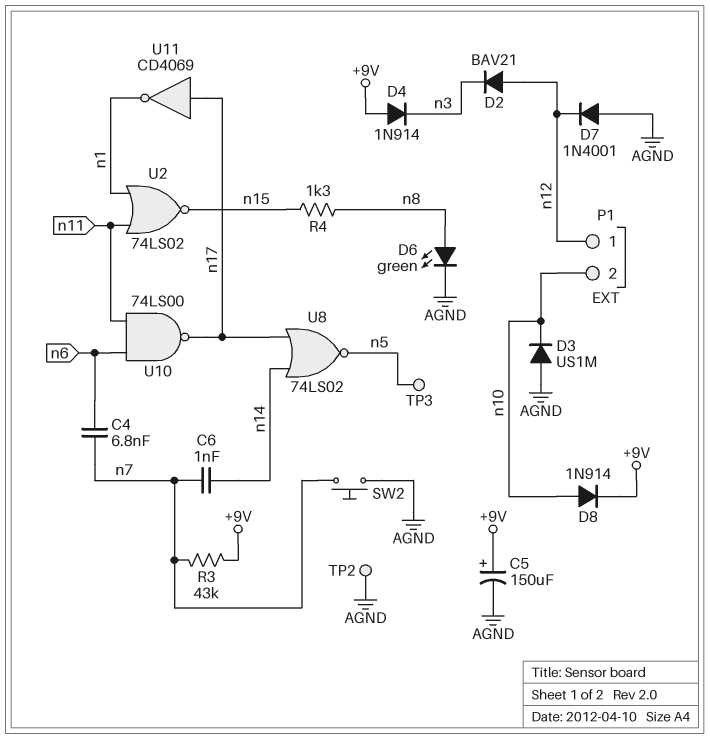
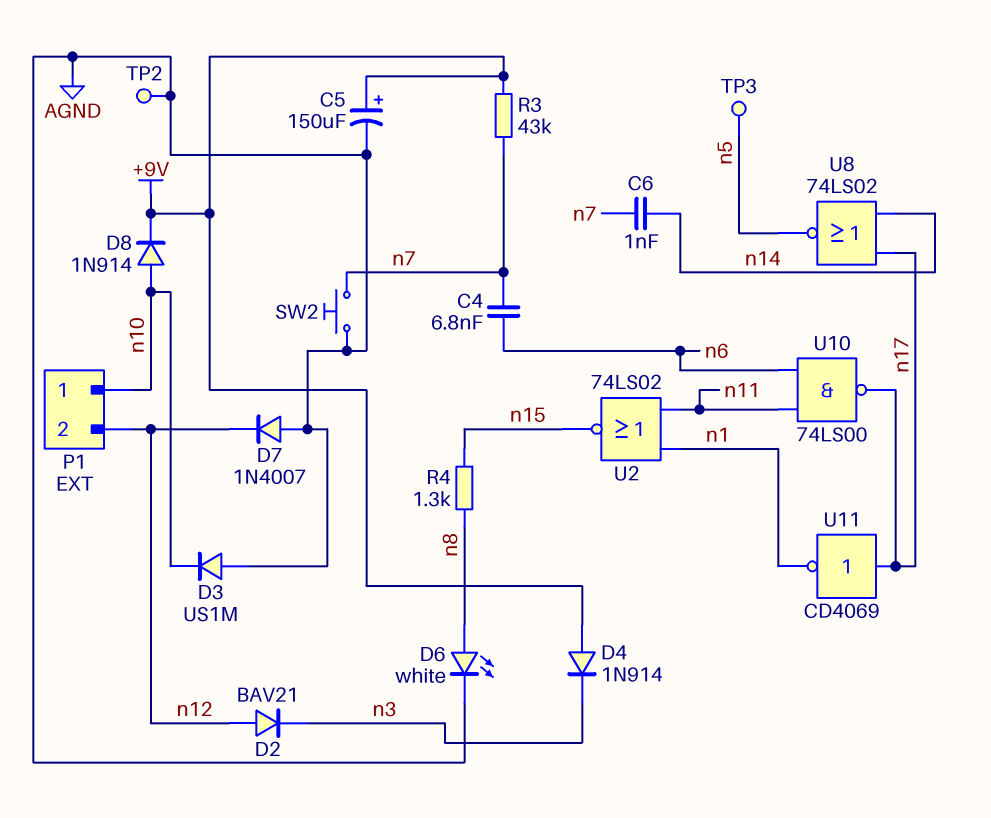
D6: LED green (A n8, K AGND) -> LED white (A n8, K AGND)
D7: diode 1N4001 (A AGND, K n12) -> diode 1N4007 (A AGND, K n12)
P1 pin 1: n12 -> n10
P1 pin 2: n10 -> n12

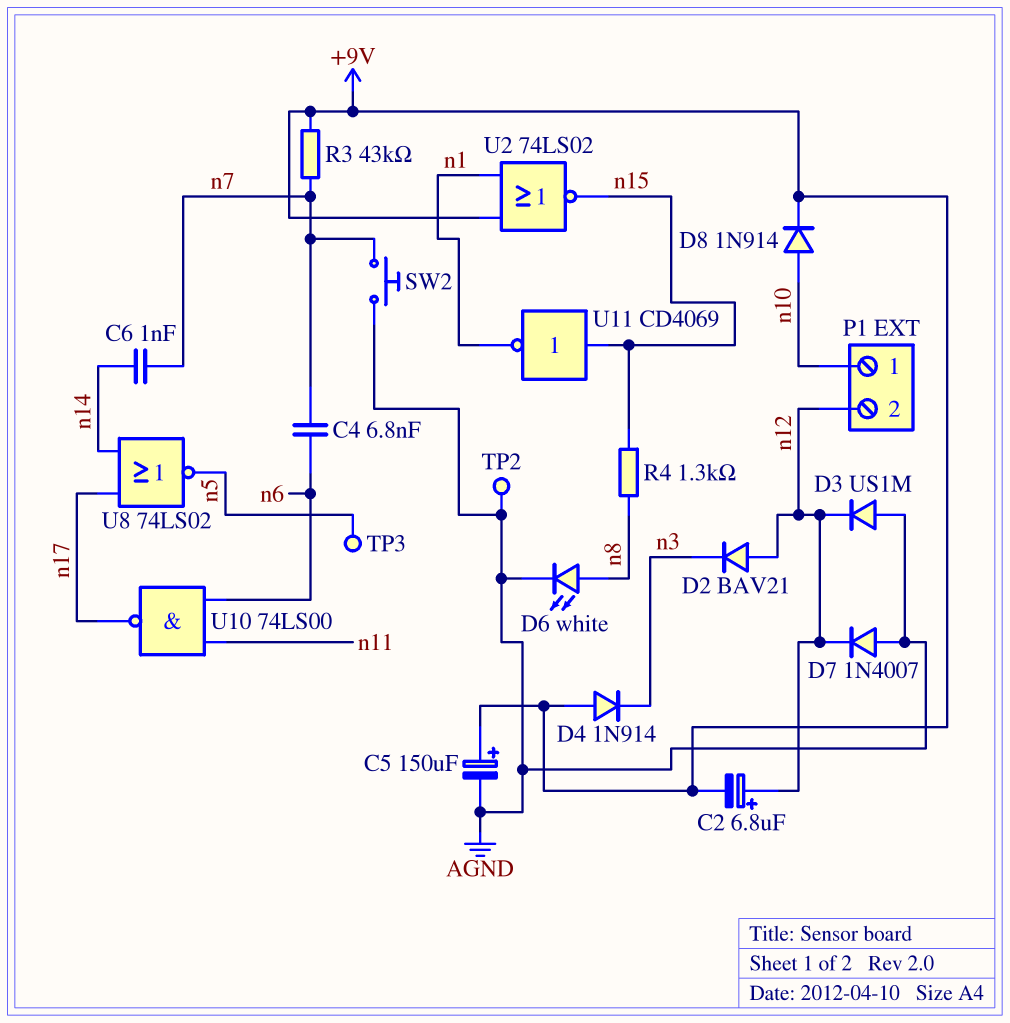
C2: none -> 6.8uF (plus n12, minus +9V)
D3: diode US1M (A AGND, K n10) -> diode US1M (A AGND, K n12)
U2: NOR 74LS02 (in n1, in n11, out n15) -> NOR 74LS02 (in +9V, in n1, out n15)
U11: NOT CD4069 (in n17, out n1) -> NOT CD4069 (in n15, out n1)

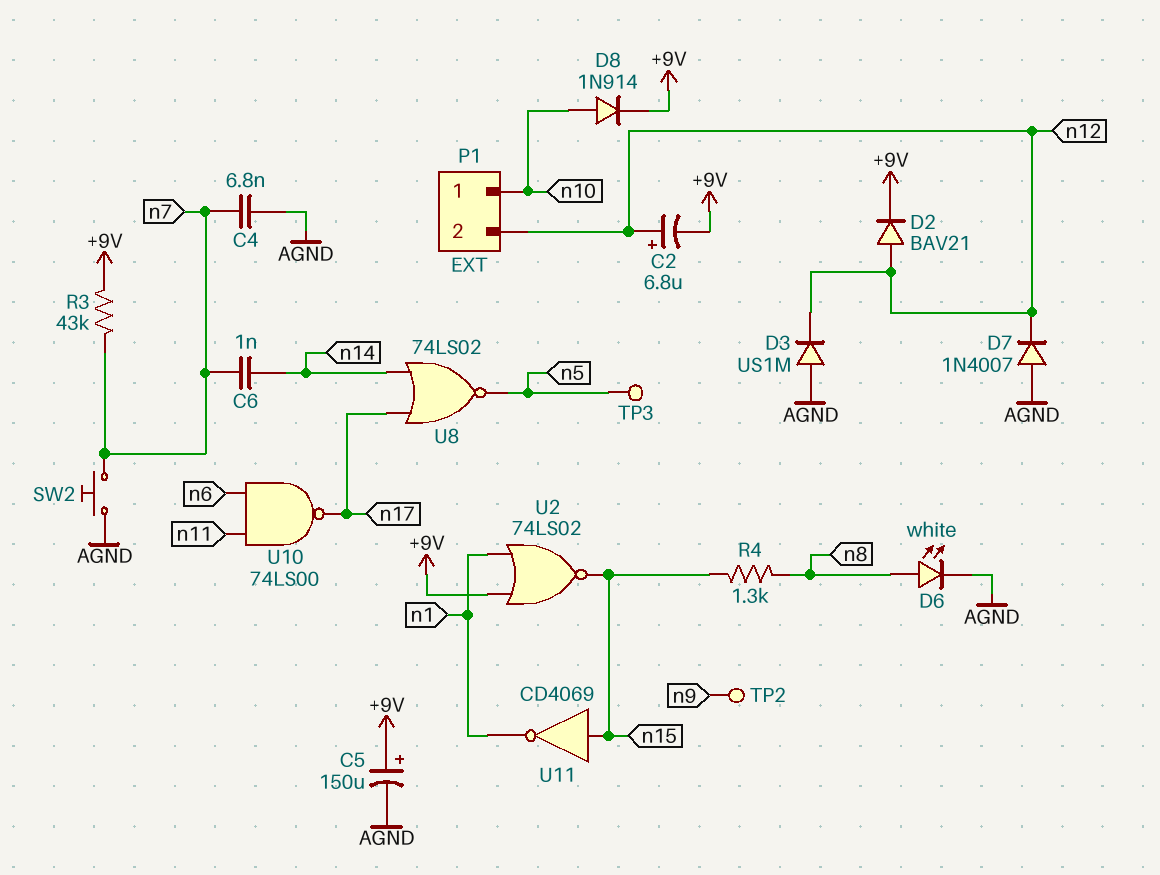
C4: 6.8nF (n6, n7) -> 6.8nF (AGND, n7)
D2: diode BAV21 (A n12, K n3) -> diode BAV21 (A n12, K +9V)
D4: diode 1N914 (A +9V, K n3) -> none
TP2: test point (AGND) -> test point (n9)

